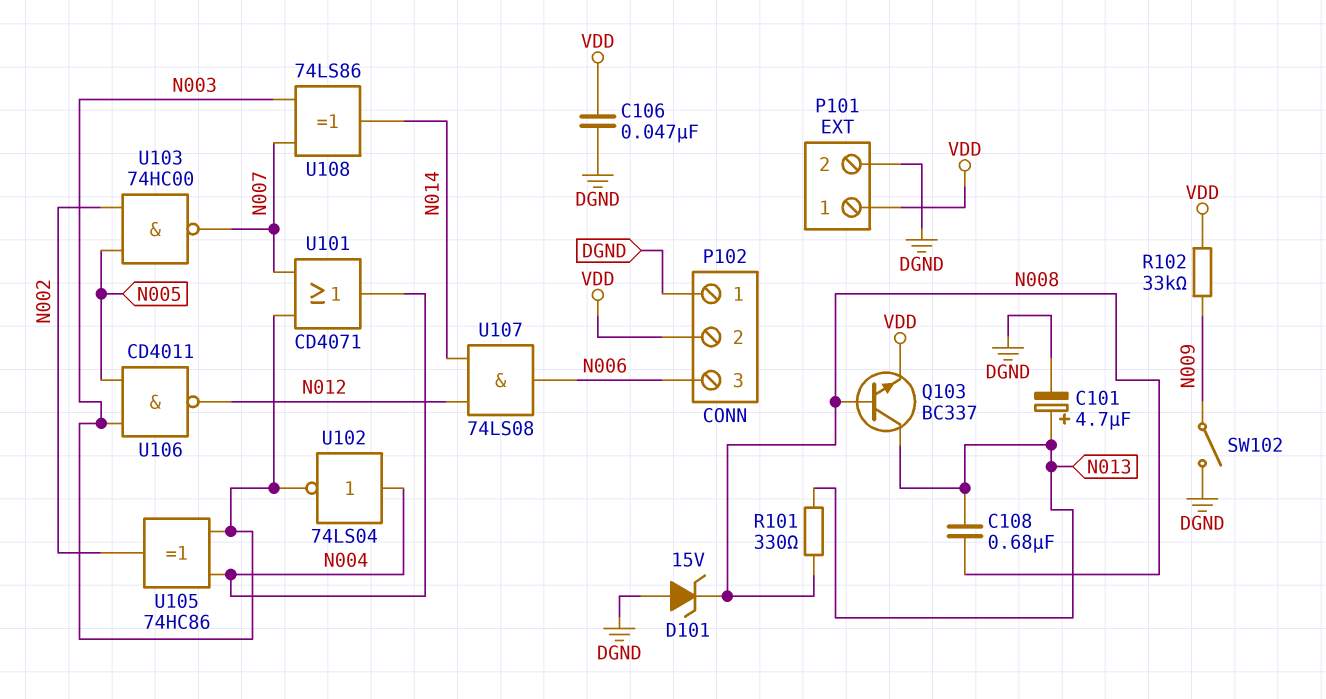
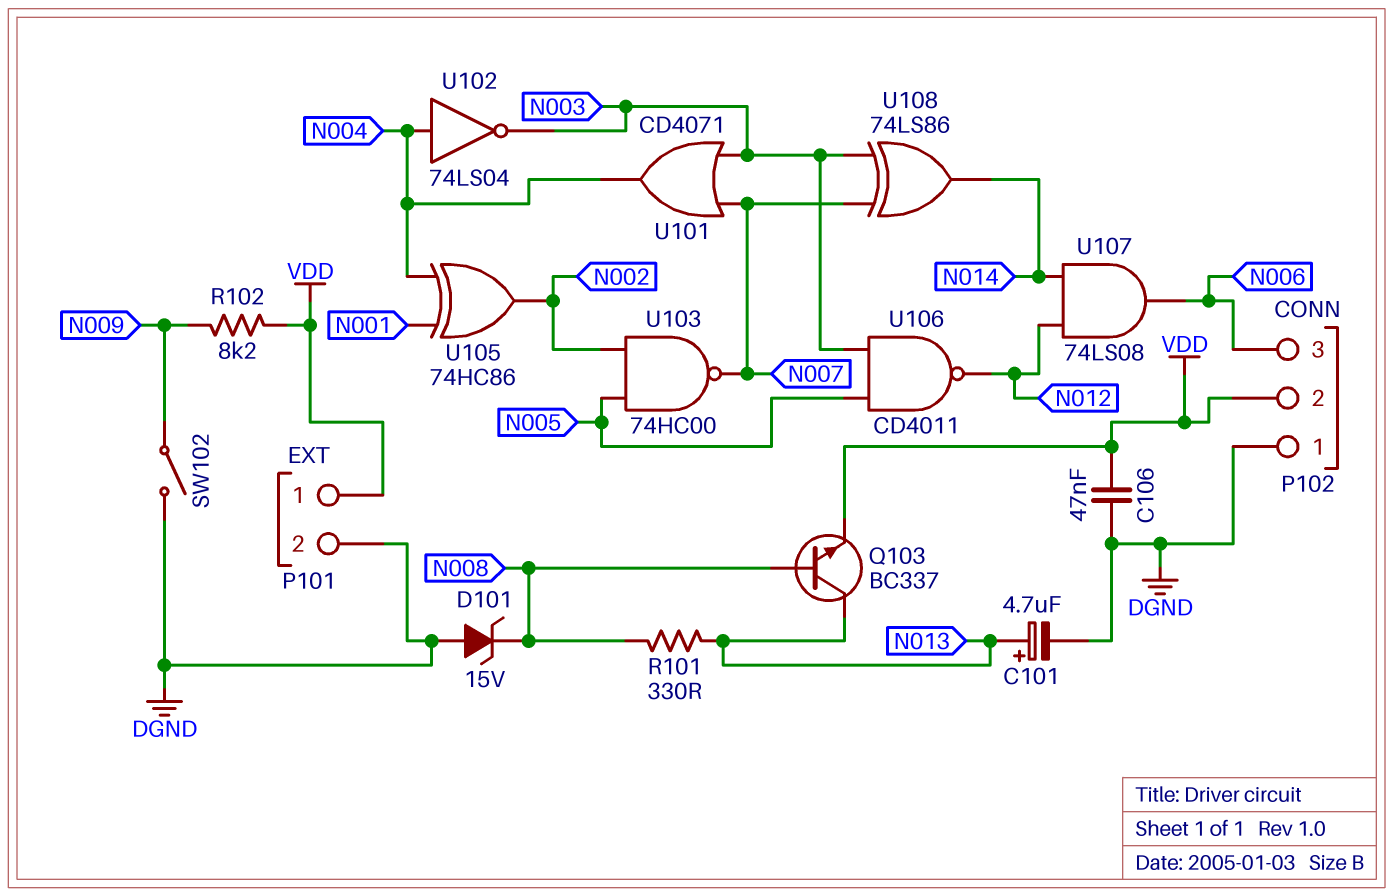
C108: 680nF (N008, N013) -> none
R102: 33k (N009, VDD) -> 8.2k (N009, VDD)
U105: XOR 74HC86 (in N003, in N004, out N002) -> XOR 74HC86 (in N001, in N004, out N002)

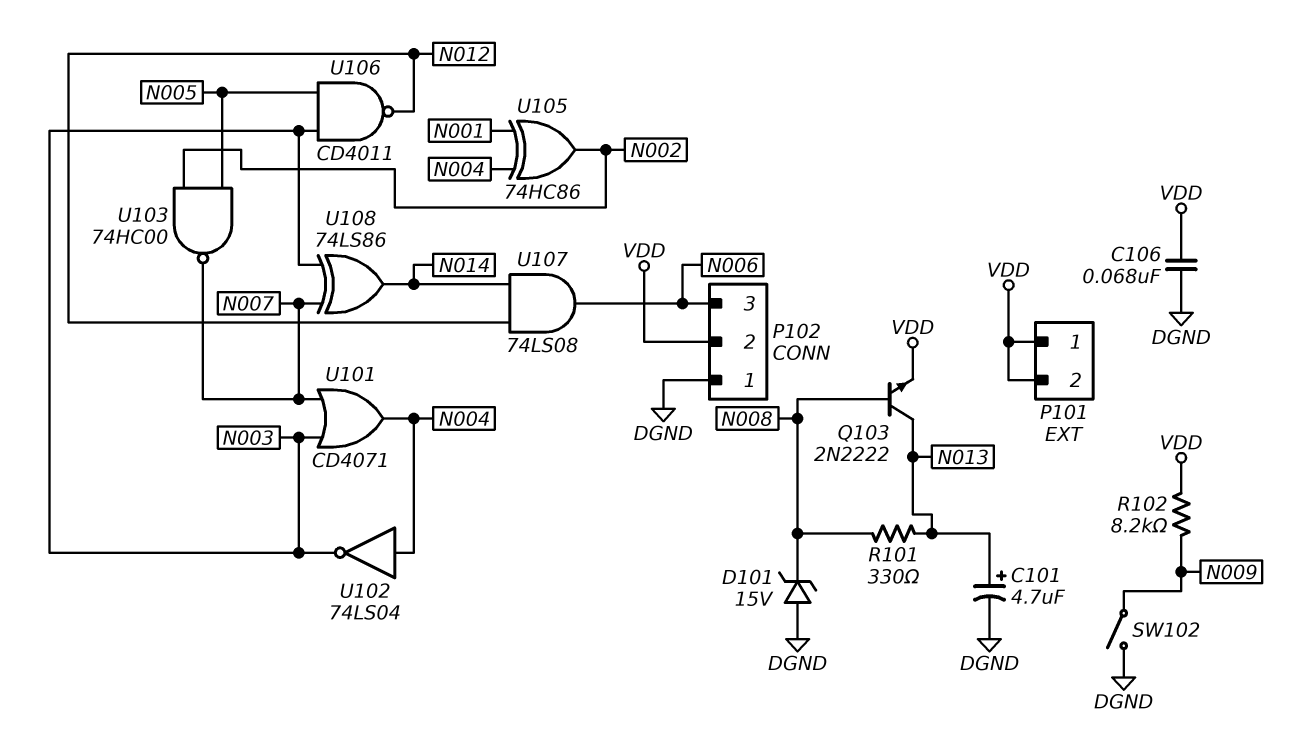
C106: 47nF (DGND, VDD) -> 68nF (DGND, VDD)
P101 pin 2: DGND -> VDD
Q103: NPN BC337 (B N008, C N013, E VDD) -> NPN 2N2222 (B N008, C N013, E VDD)

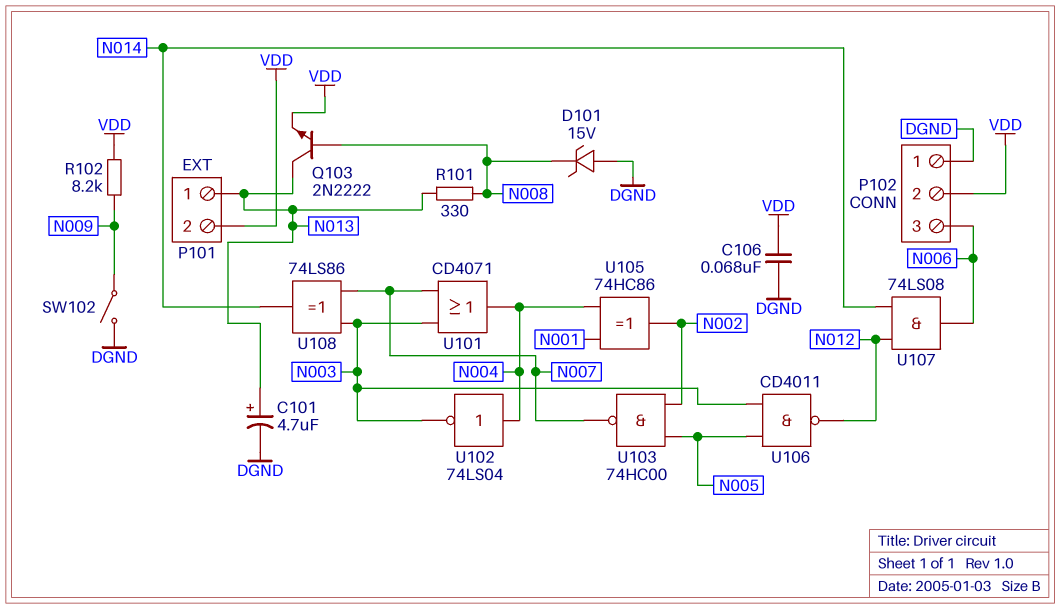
P101 pin 1: VDD -> N013

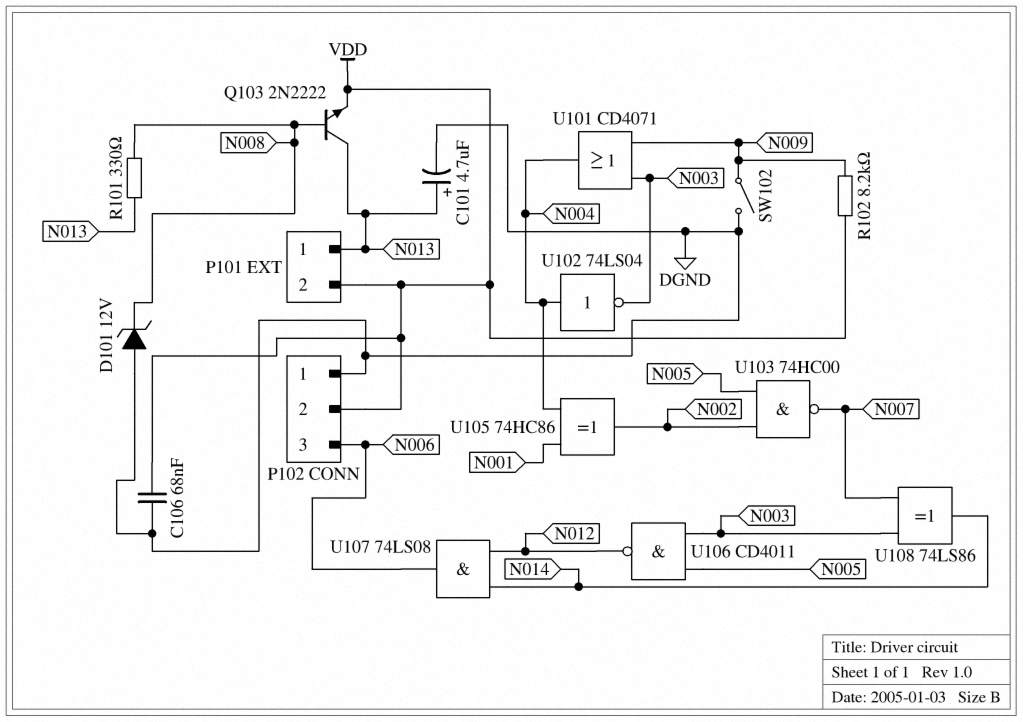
D101: zener 15V (A DGND, K N008) -> zener 12V (A DGND, K N008)
U101: OR CD4071 (in N003, in N007, out N004) -> OR CD4071 (in N003, in N009, out N004)

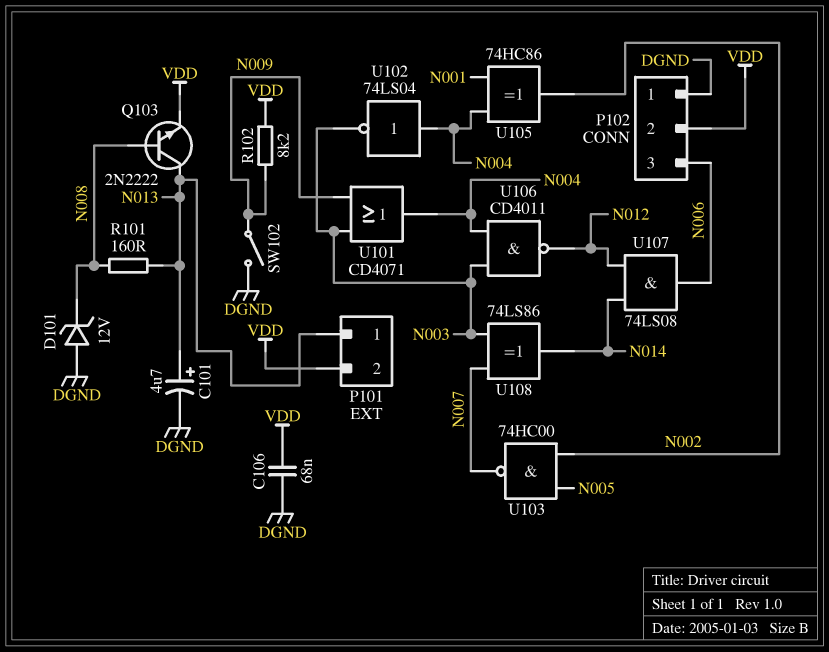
R101: 330 (N008, N013) -> 160 (N008, N013)
U106: NAND CD4011 (in N003, in N005, out N012) -> NAND CD4011 (in N003, in N004, out N012)

